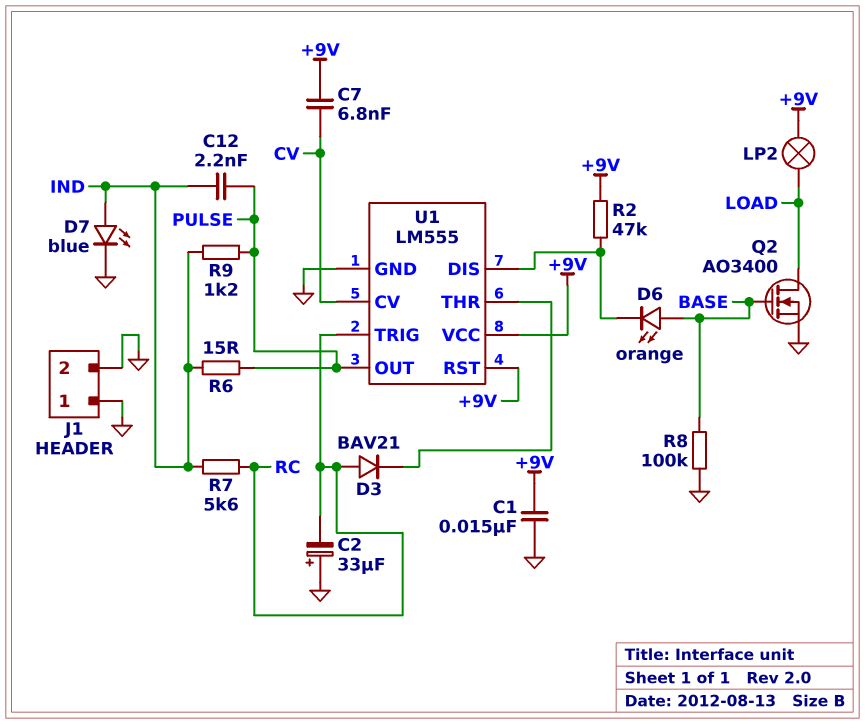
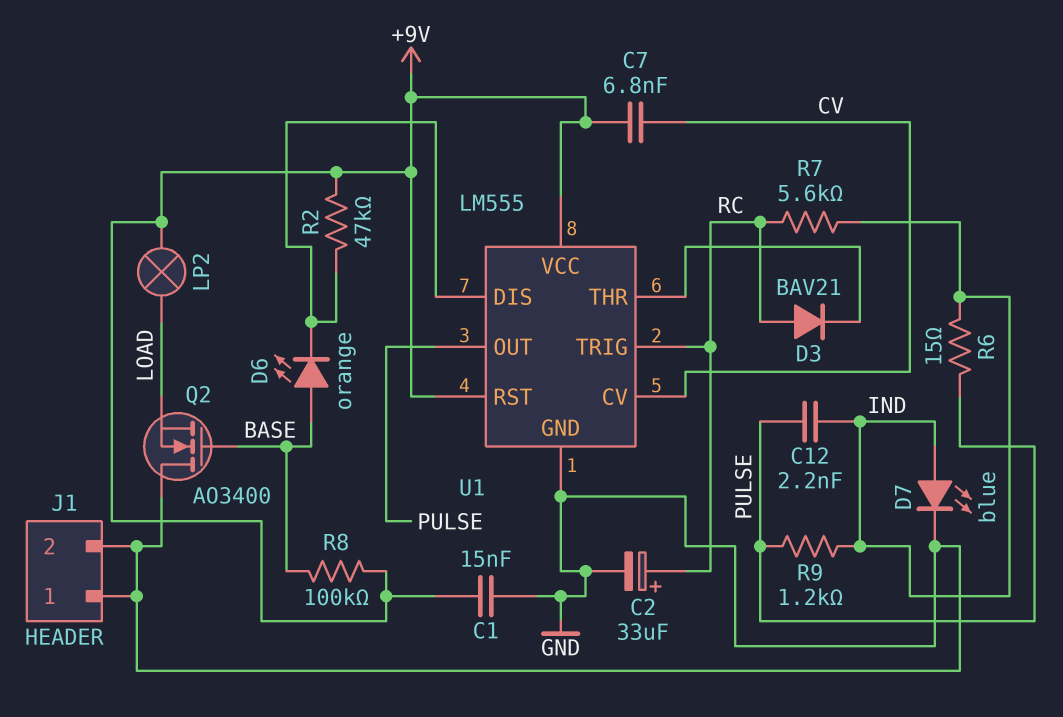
C2: 33uF (plus GND, minus RC) -> 33uF (plus RC, minus GND)
Q2: NMOS AO3400 (G BASE, D LOAD, S GND) -> NMOS AO3400 (G BASE, D GND, S LOAD)
R8: 100k (BASE, GND) -> 100k (+9V, BASE)

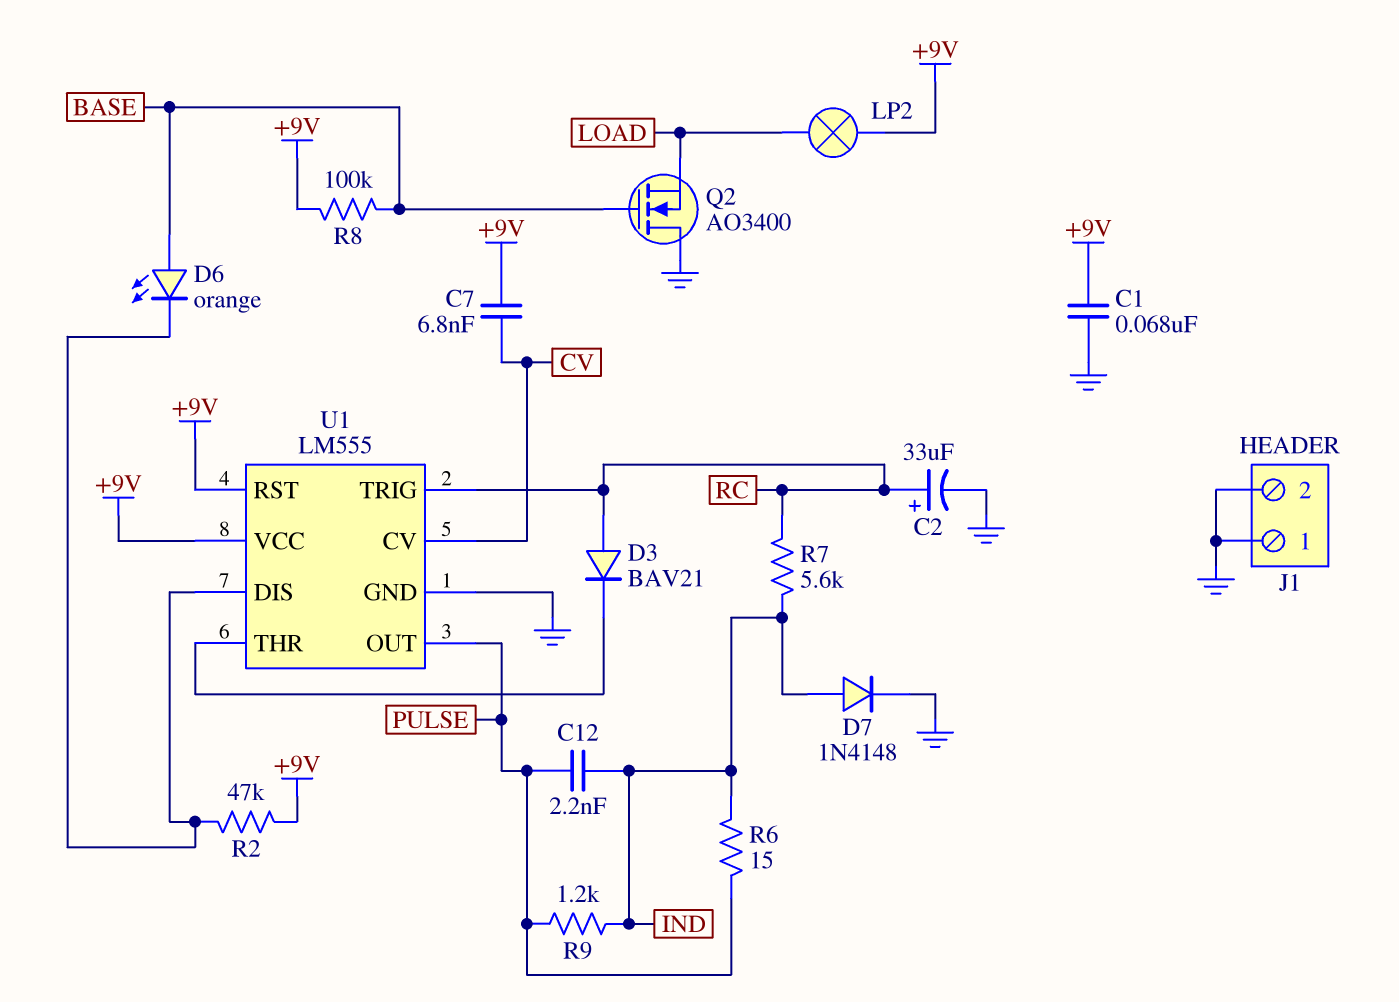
C1: 15nF (+9V, GND) -> 68nF (+9V, GND)
D7: LED blue (A IND, K GND) -> diode 1N4148 (A IND, K GND)

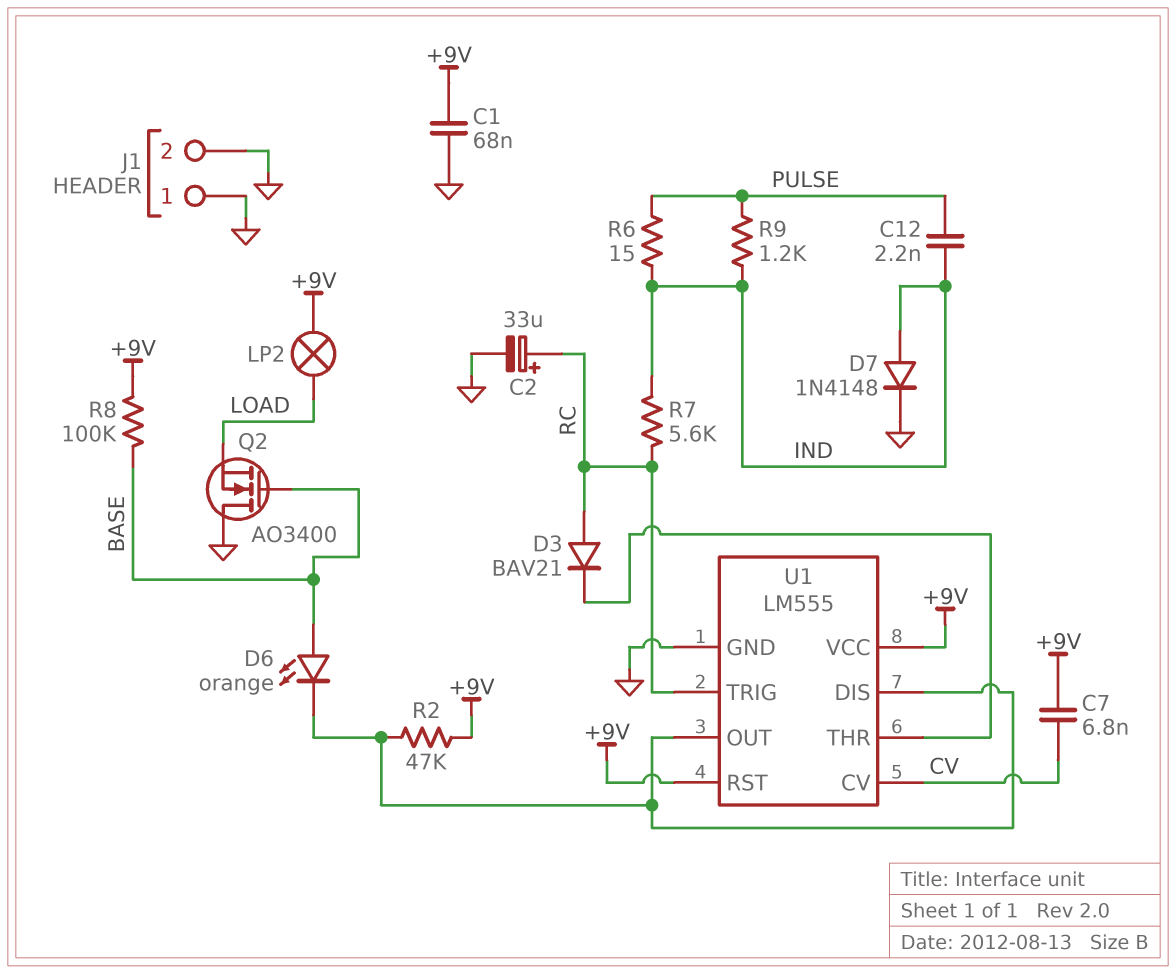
U1 pin OUT: PULSE -> U1/DIS

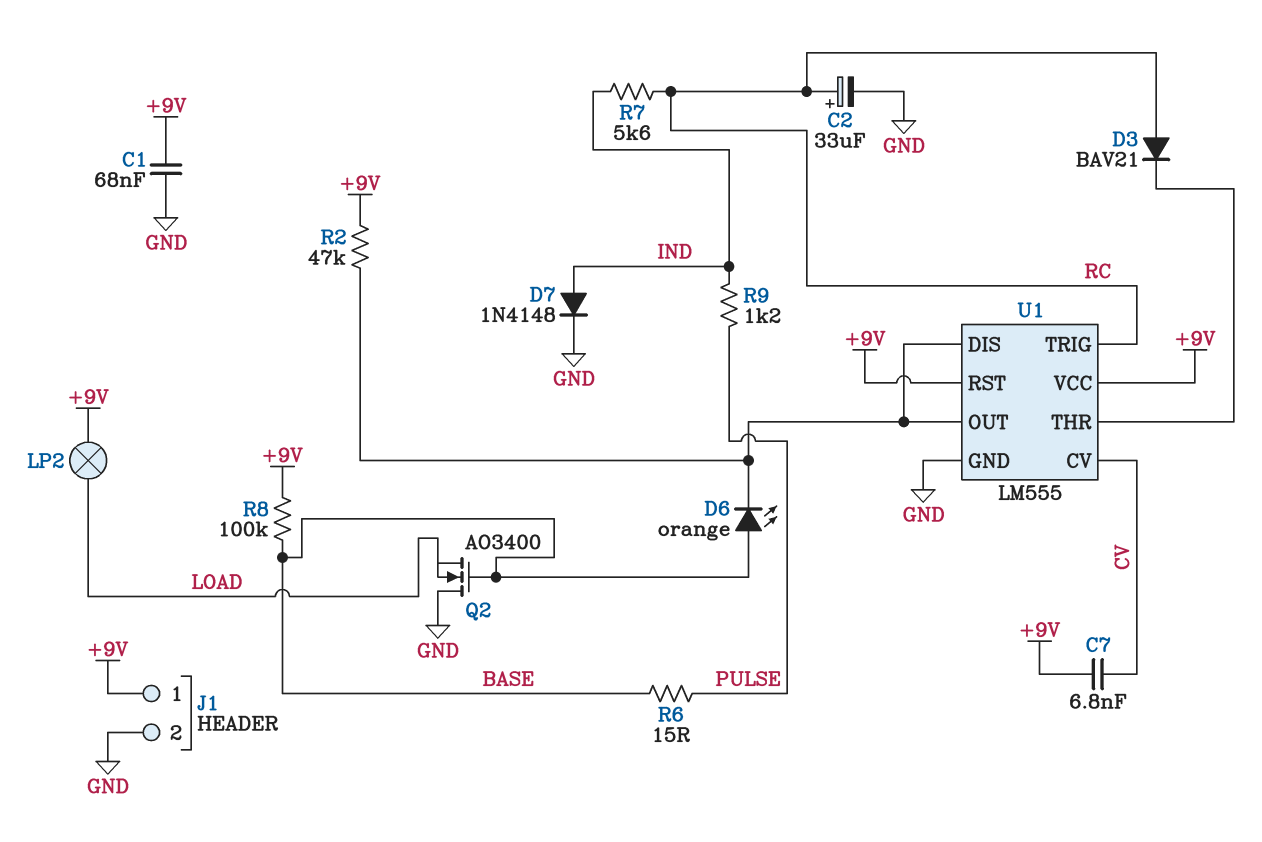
C12: 2.2nF (IND, PULSE) -> none
J1 pin 1: GND -> +9V
R6: 15 (IND, PULSE) -> 15 (BASE, PULSE)

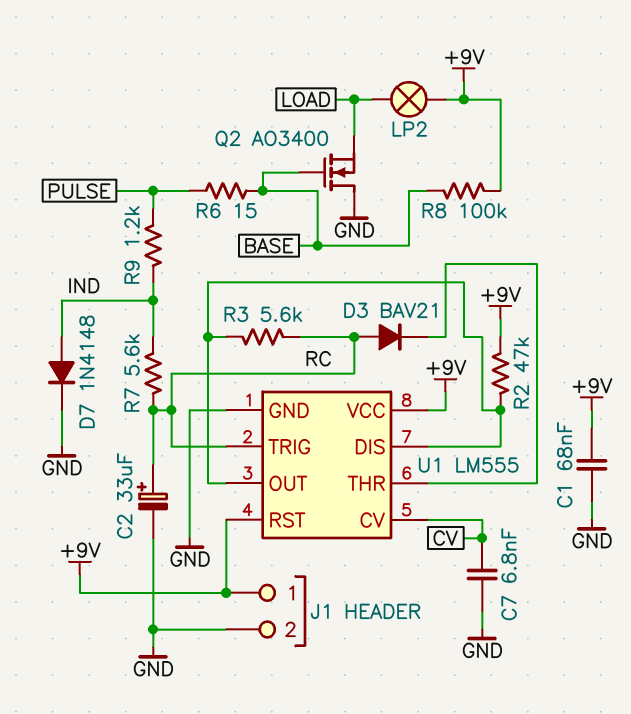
C7: 6.8nF (+9V, CV) -> 6.8nF (CV, GND)
D6: LED orange (A BASE, K U1/DIS) -> none
R3: none -> 5.6k (RC, U1/DIS)

